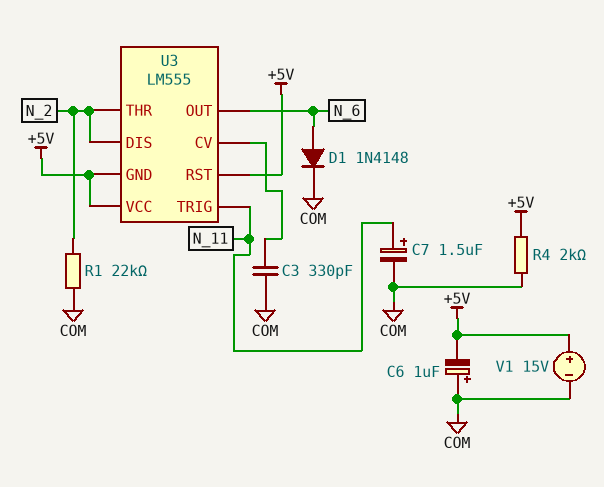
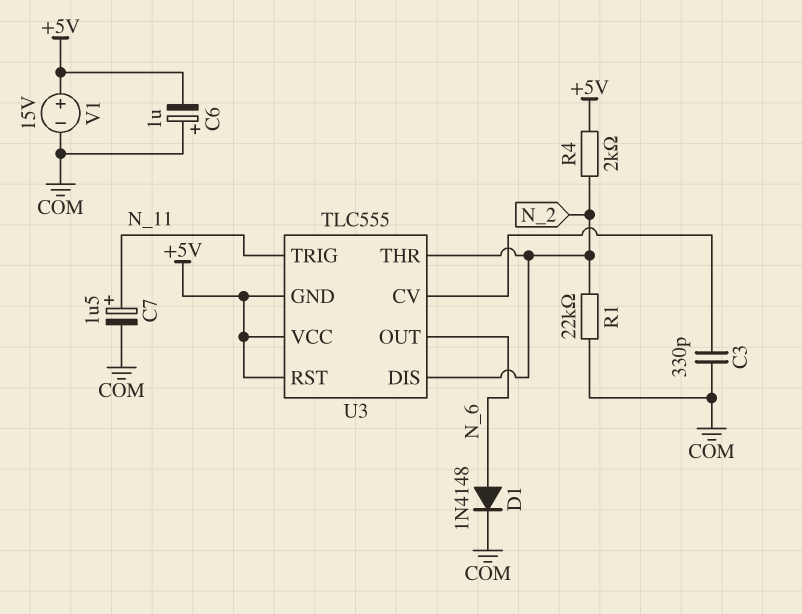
R4: 2k (+5V, COM) -> 2k (+5V, N_2)
U3: LM555 -> TLC555

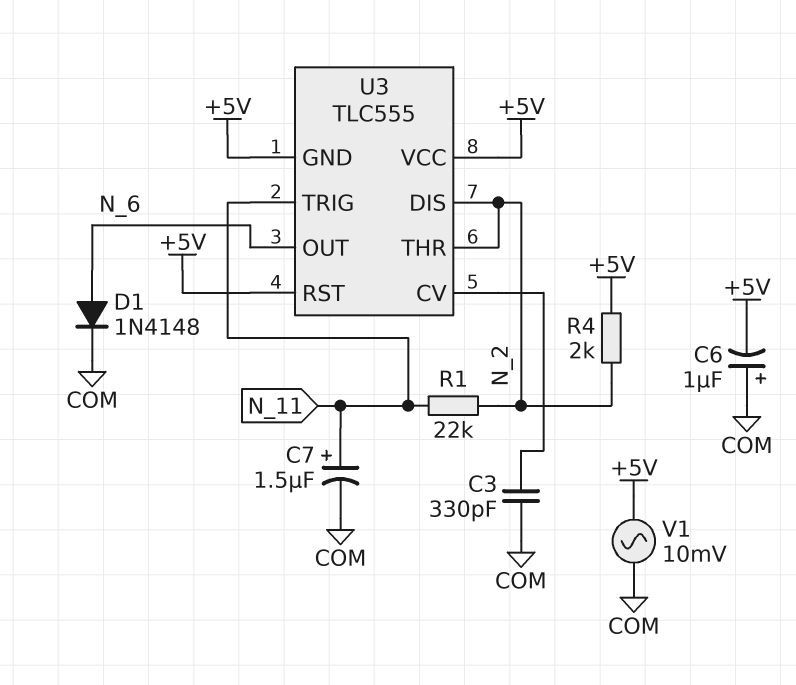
R1: 22k (COM, N_2) -> 22k (N_2, N_11)
V1: 15V (plus +5V, minus COM) -> AC 10mV (+5V, COM)

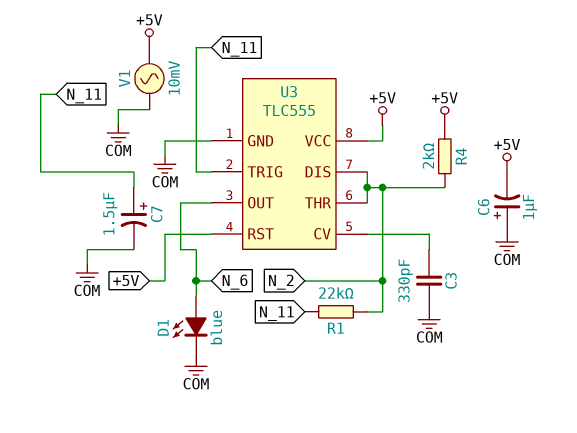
D1: diode 1N4148 (A N_6, K COM) -> LED blue (A N_6, K COM)
U3 pin GND: +5V -> COM

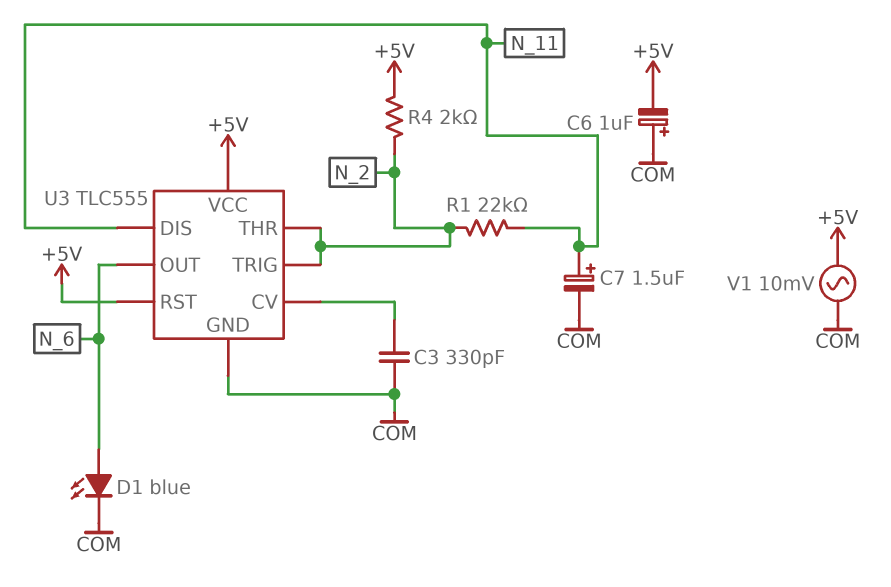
U3 pin DIS: N_2 -> N_11
U3 pin TRIG: N_11 -> N_2

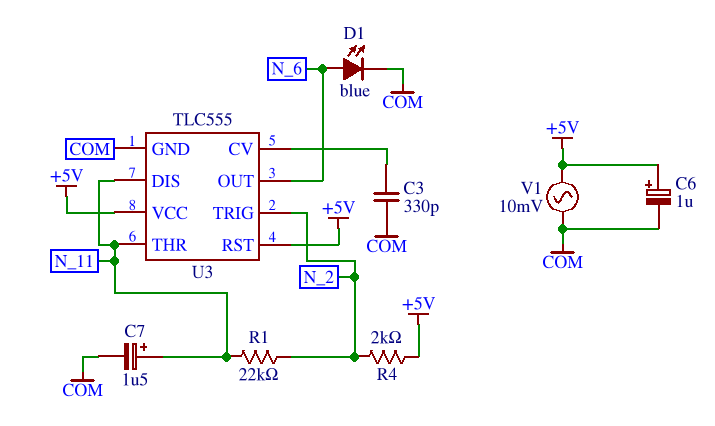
C6: 1uF (plus COM, minus +5V) -> 1uF (plus +5V, minus COM)
U3 pin THR: N_2 -> N_11

